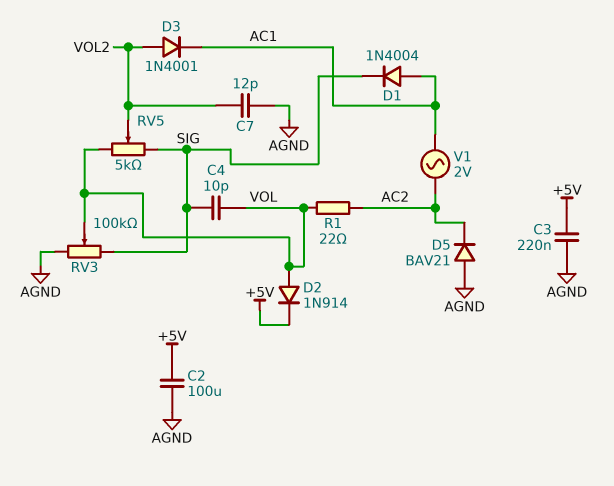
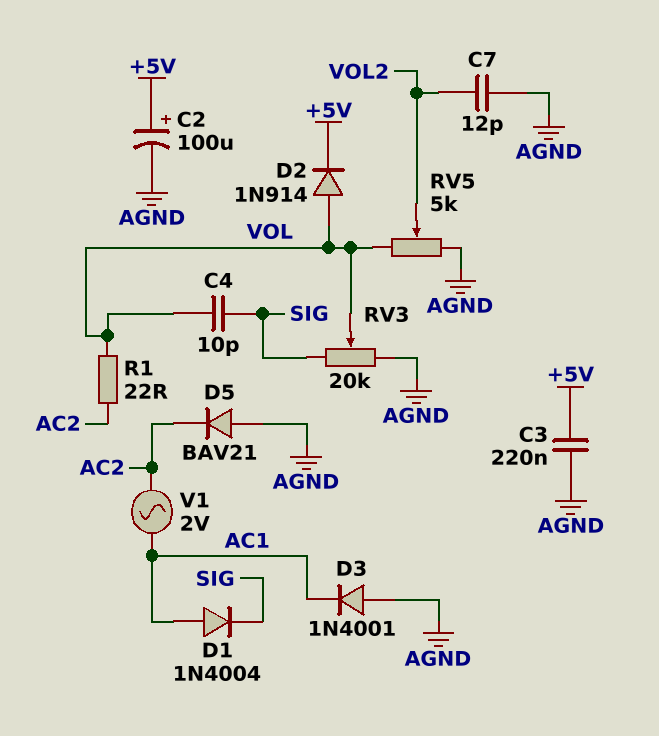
C2: 100uF (+5V, AGND) -> 100uF (plus +5V, minus AGND)
D3: diode 1N4001 (A VOL2, K AC1) -> diode 1N4001 (A AGND, K AC1)
RV3: 100k (AGND, SIG, wiper VOL) -> 20k (AGND, SIG, wiper VOL)
RV5: 5k (SIG, VOL, wiper VOL2) -> 5k (AGND, VOL, wiper VOL2)

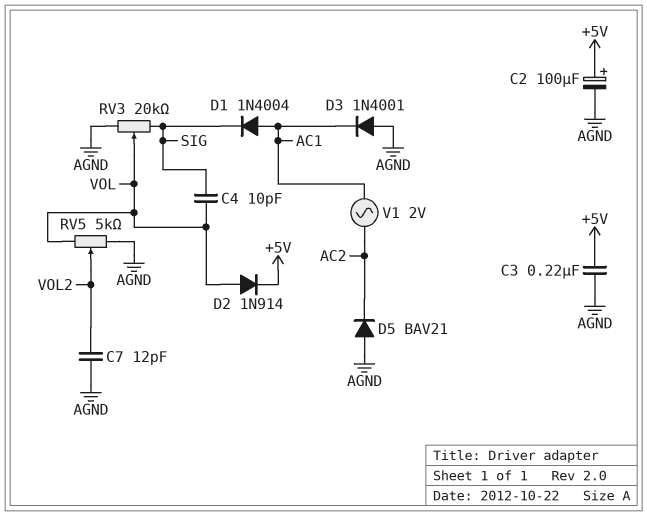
R1: 22 (AC2, VOL) -> none

